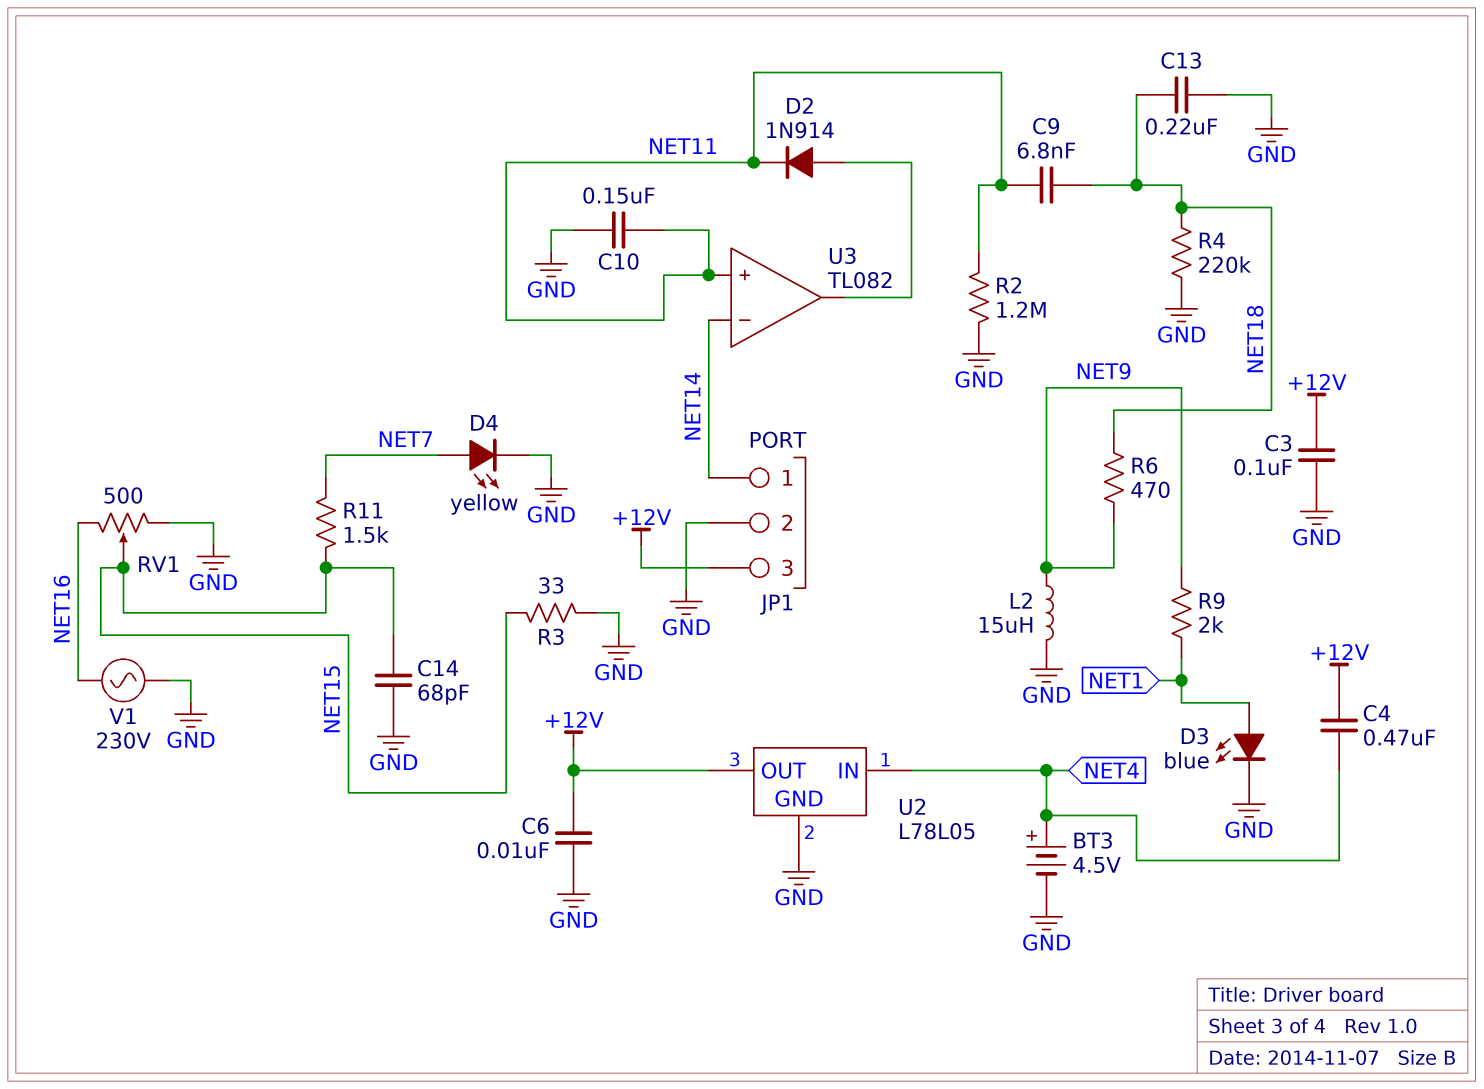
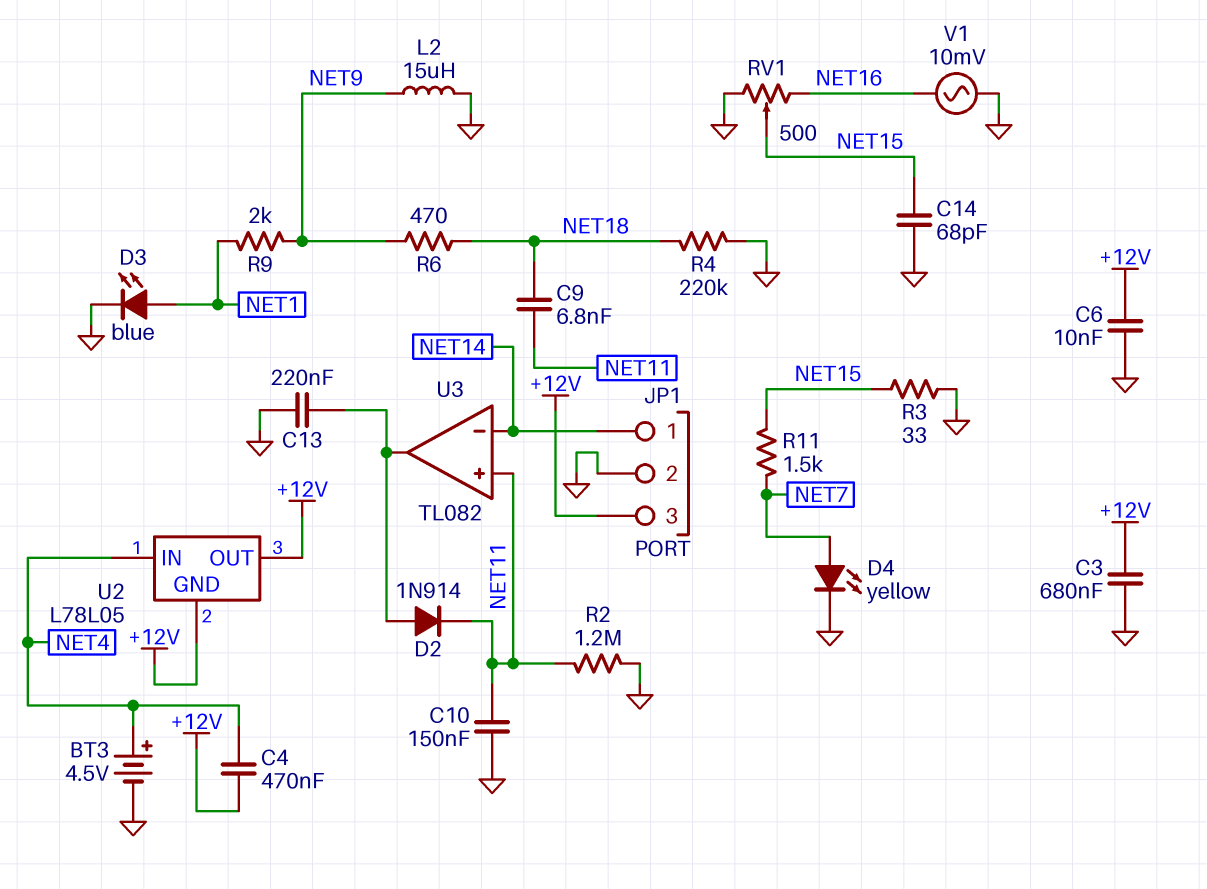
C3: 100nF (+12V, GND) -> 680nF (+12V, GND)
C13: 220nF (GND, NET18) -> 220nF (GND, U3/out)
U2 pin GND: GND -> +12V
V1: AC 230V (GND, NET16) -> AC 10mV (GND, NET16)

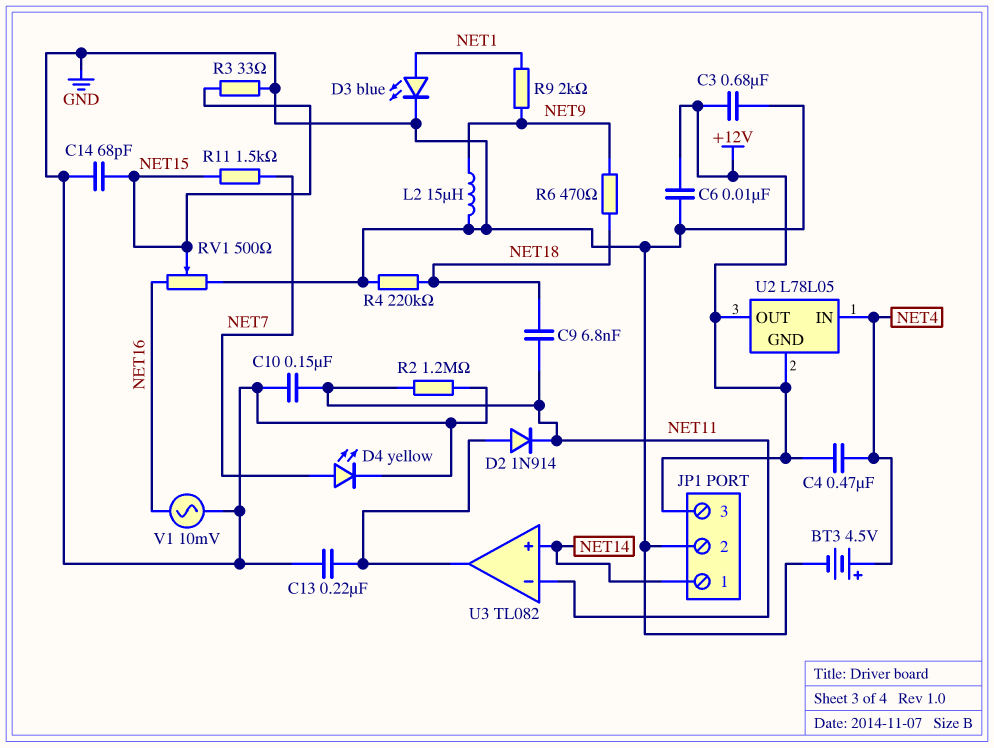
U3 pin in+: NET11 -> NET14
U3 pin in-: NET14 -> NET11

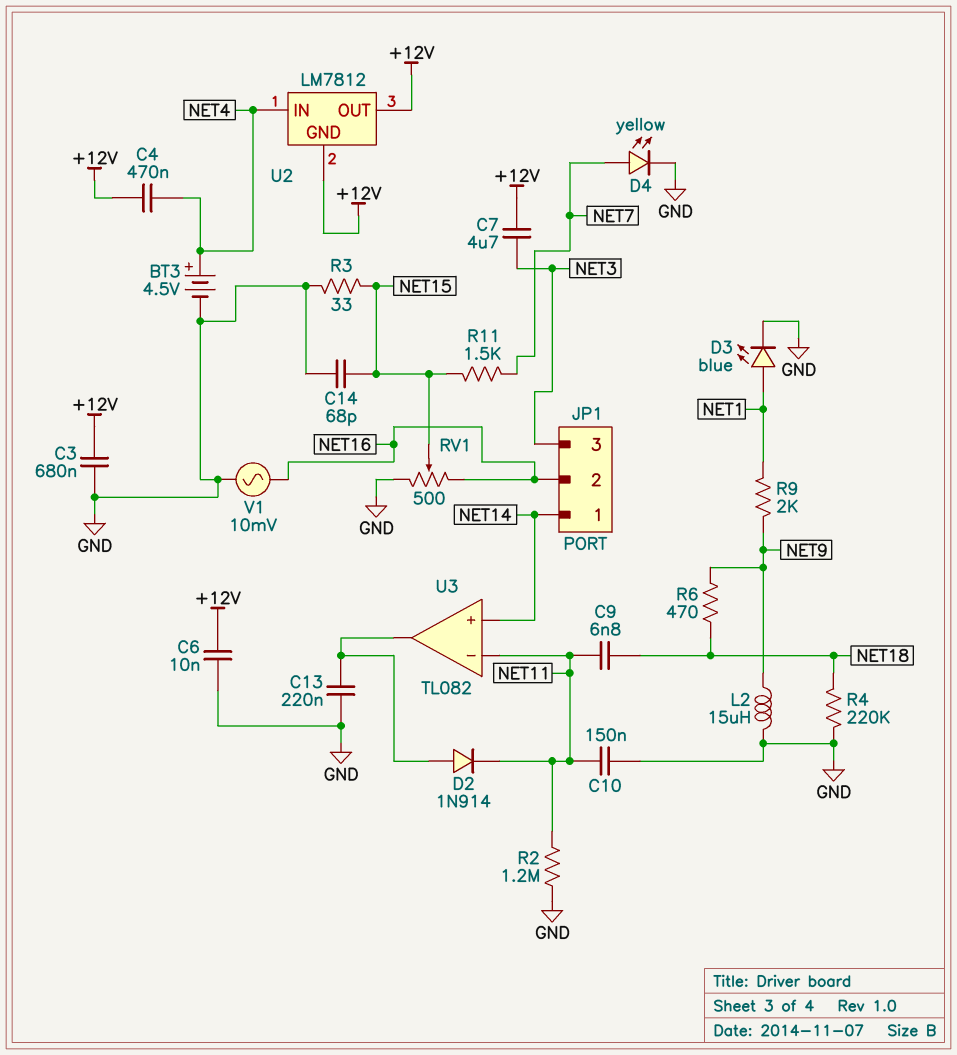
C7: none -> 4.7uF (+12V, NET3)
JP1 pin 2: GND -> NET16
JP1 pin 3: +12V -> NET3
U2: L78L05 -> LM7812

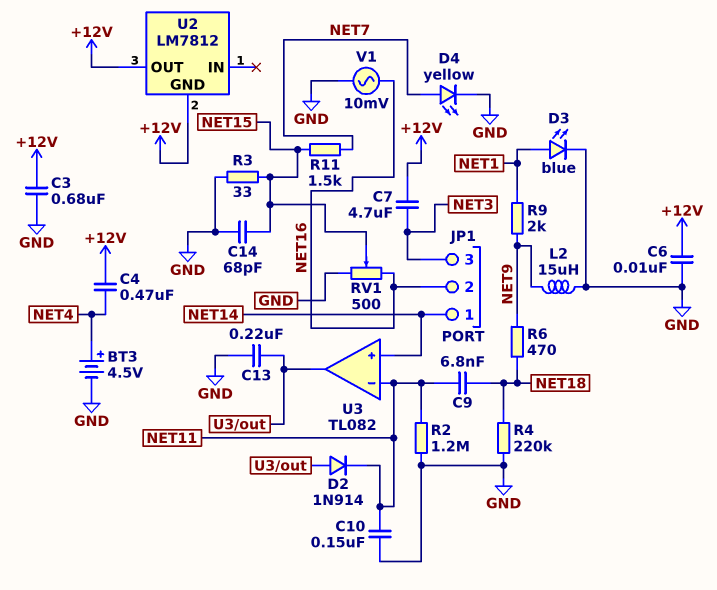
U2 pin IN: NET4 -> none

